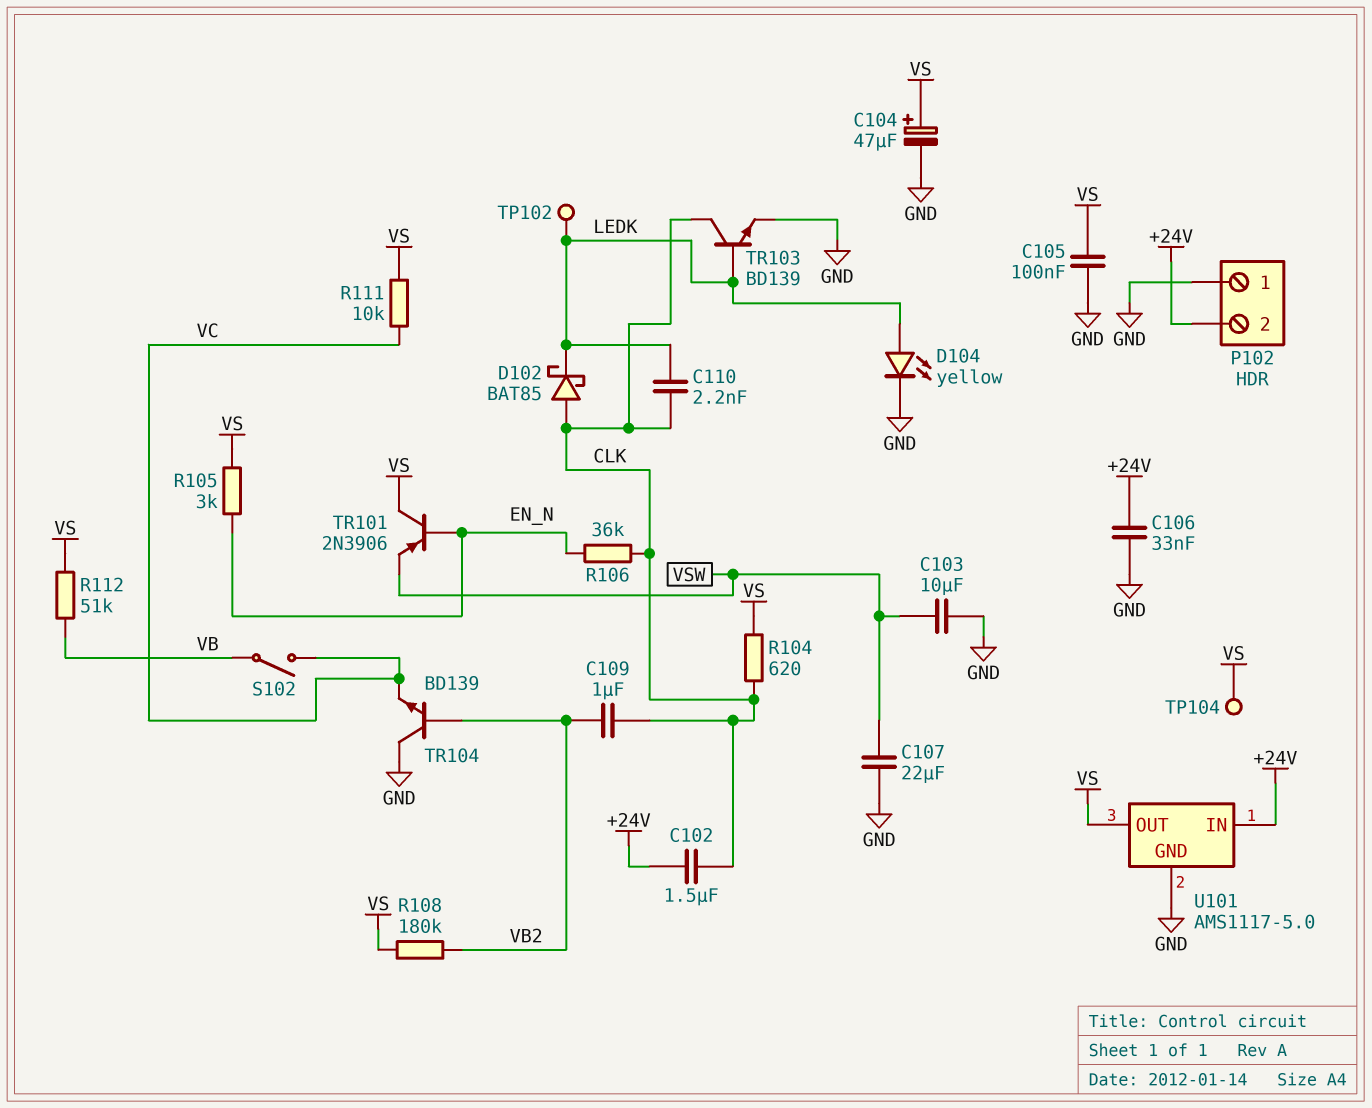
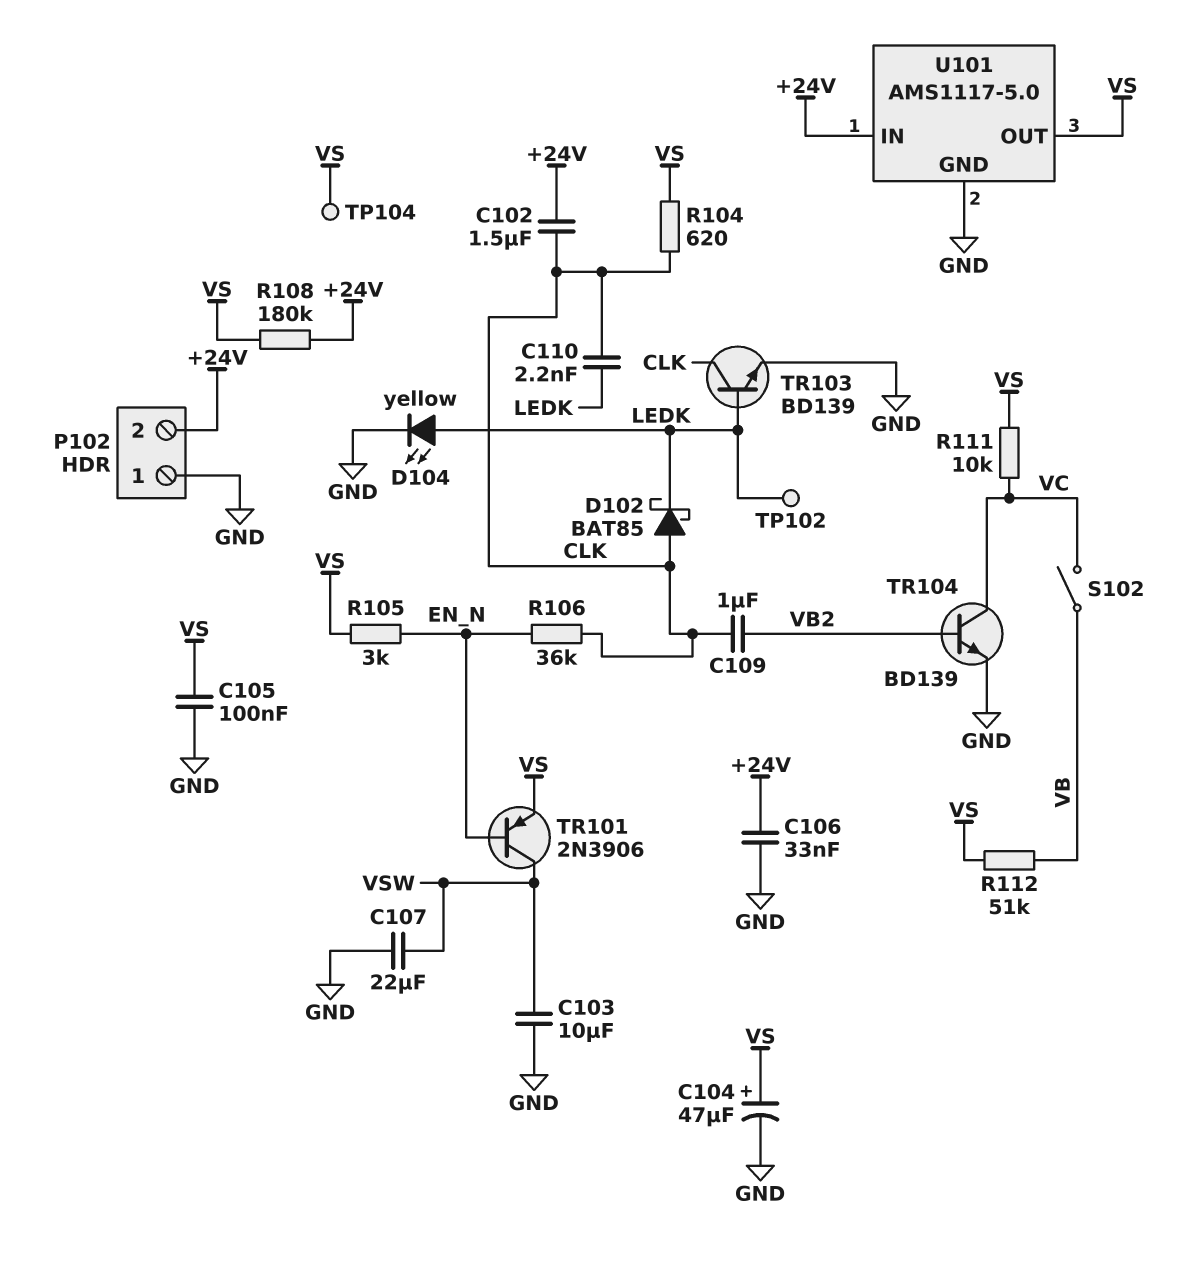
R108: 180k (VB2, VS) -> 180k (+24V, VS)
TR101: PNP 2N3906 (B EN_N, C VS, E VSW) -> PNP 2N3906 (B EN_N, C VSW, E VS)
TR104: NPN BD139 (B VB2, C GND, E VC) -> NPN BD139 (B VB2, C VC, E GND)

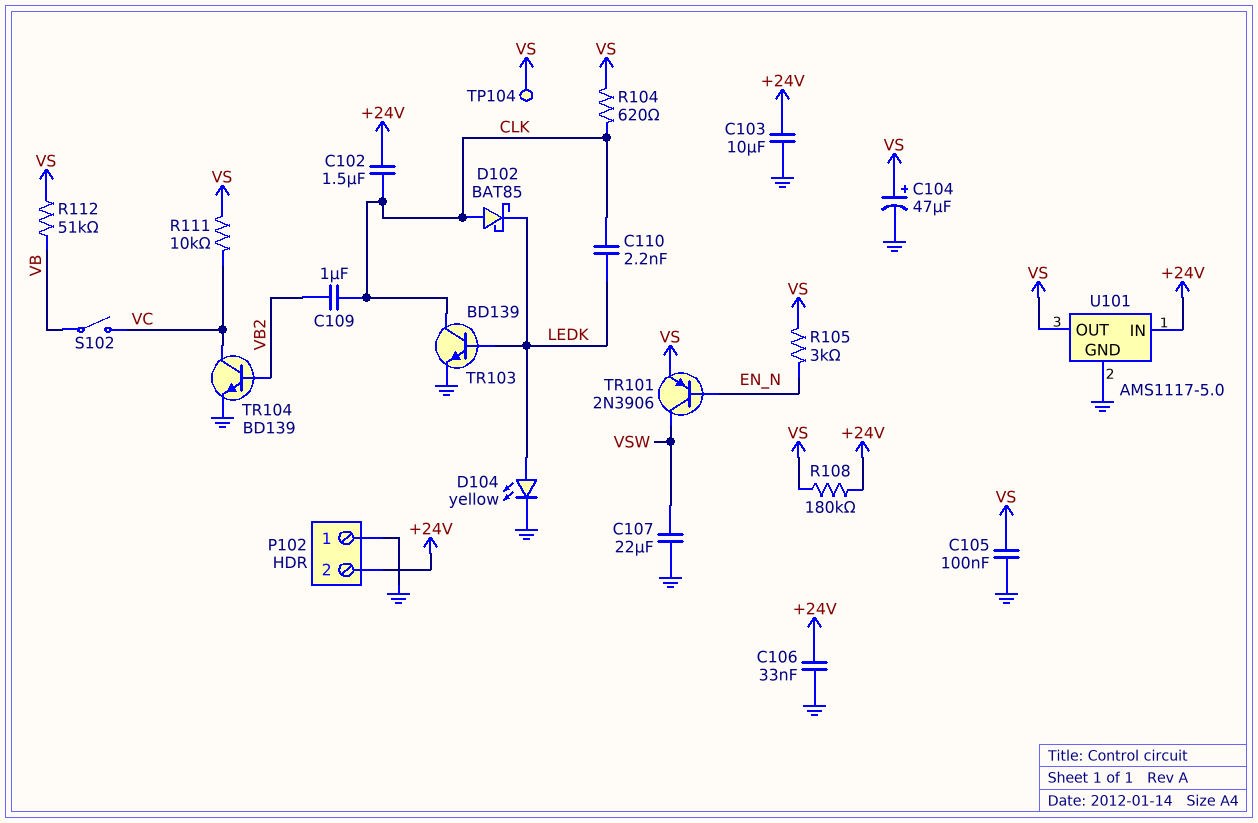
C103: 10uF (GND, VSW) -> 10uF (+24V, GND)
R106: 36k (CLK, EN_N) -> none
TP102: test point (LEDK) -> none

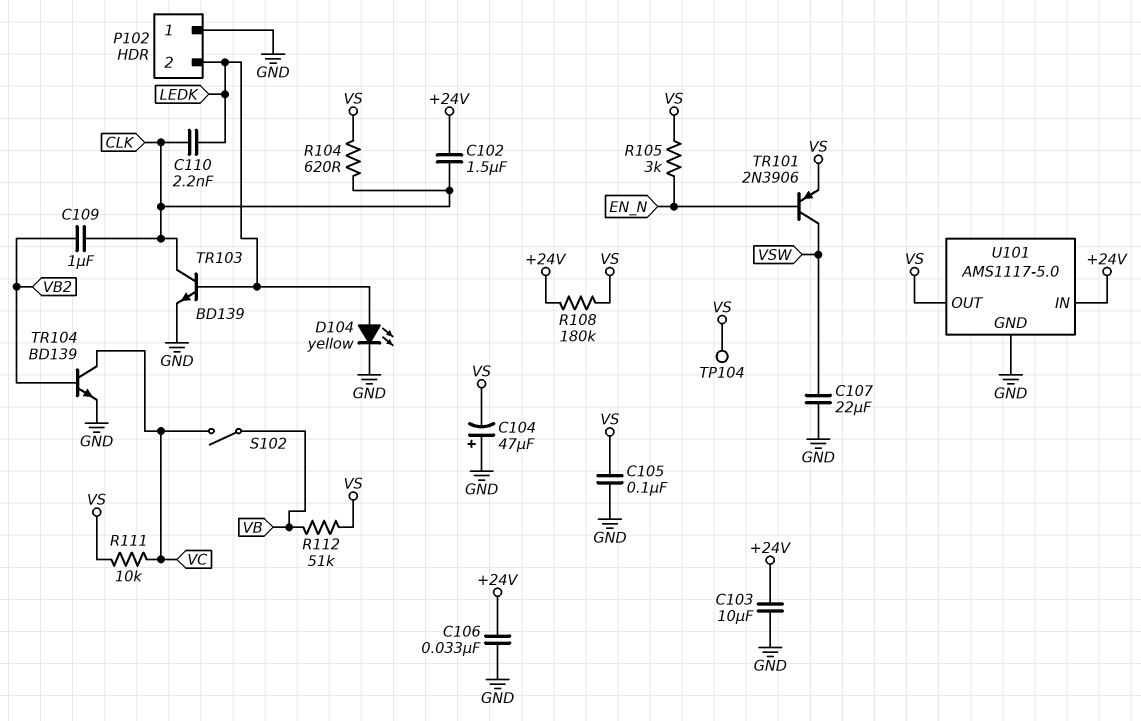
C104: 47uF (plus VS, minus GND) -> 47uF (plus GND, minus VS)
D102: schottky BAT85 (A CLK, K LEDK) -> none
P102 pin 2: +24V -> LEDK

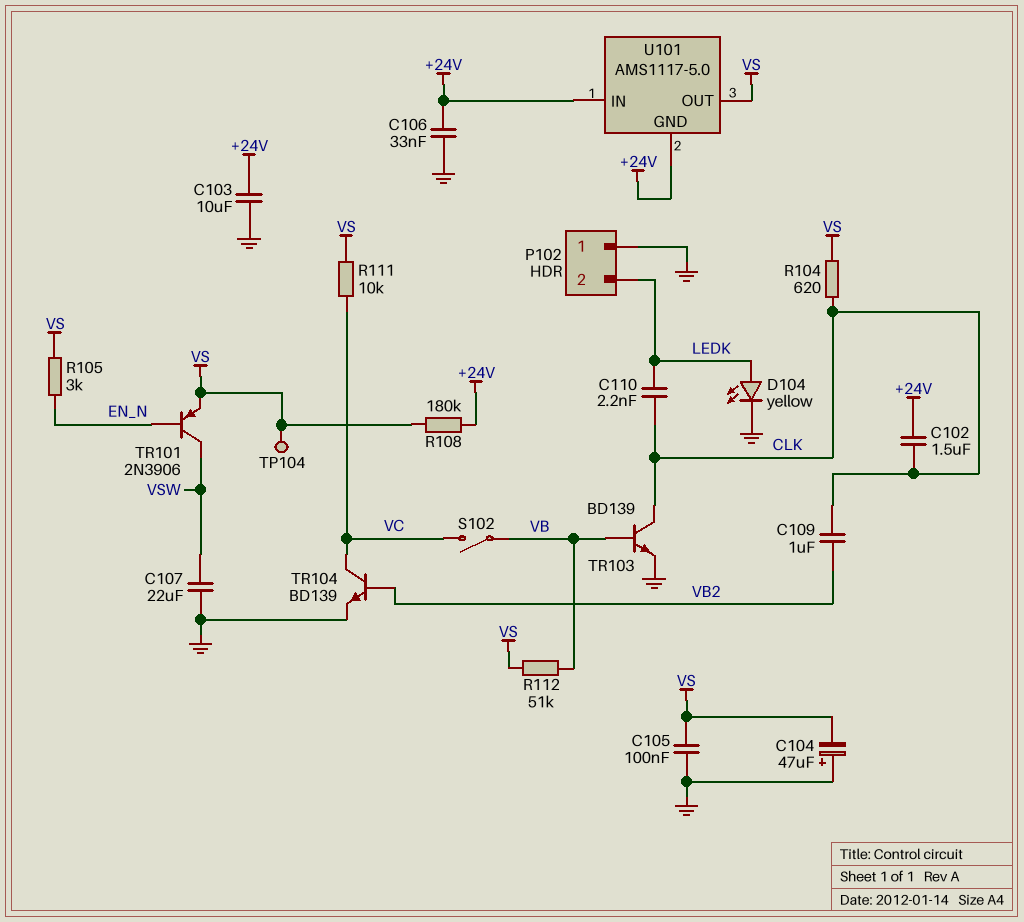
TR103: NPN BD139 (B LEDK, C CLK, E GND) -> NPN BD139 (B VB, C CLK, E GND)
U101 pin GND: GND -> +24V

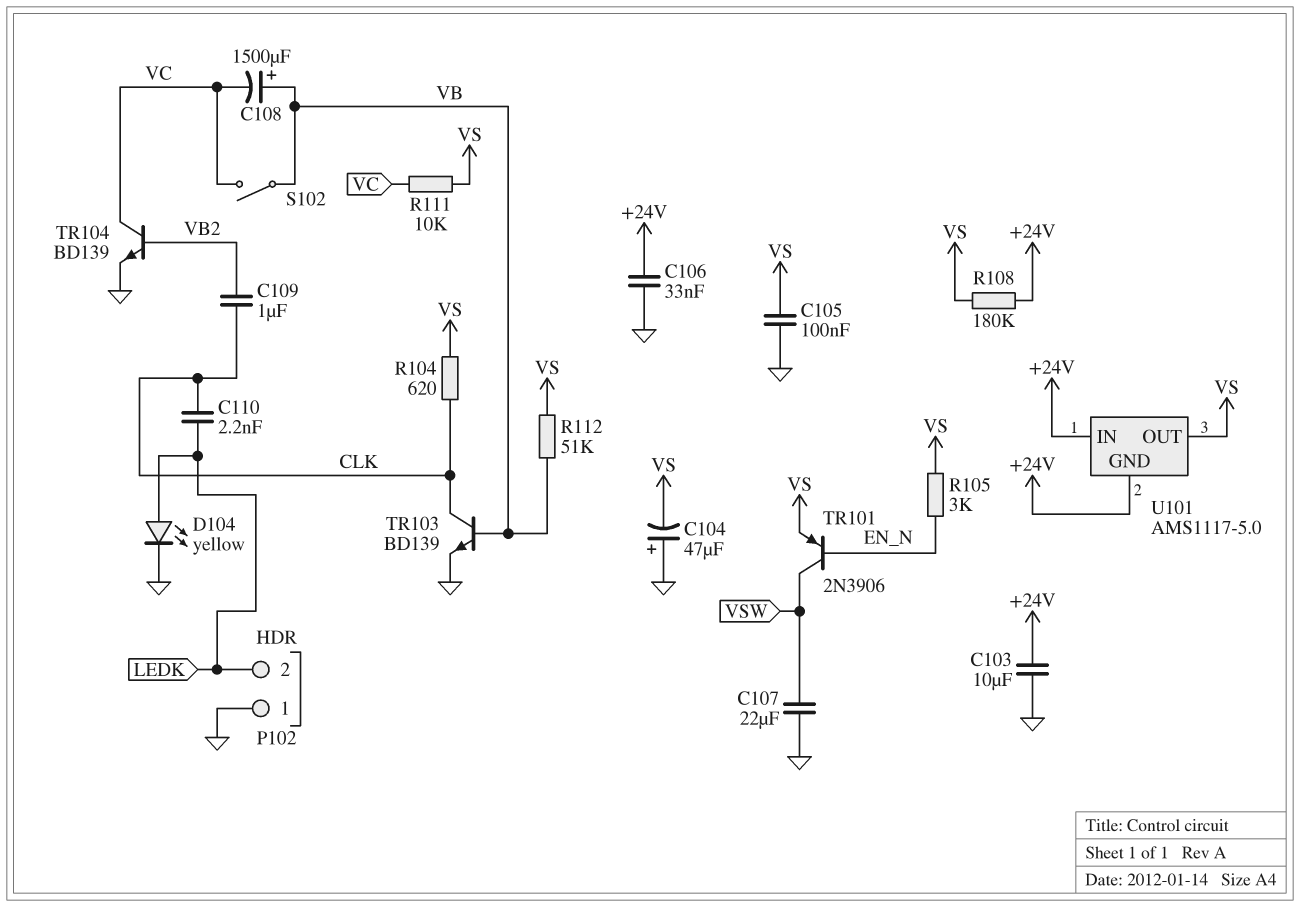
C102: 1.5uF (+24V, CLK) -> none
C108: none -> 1500uF (plus VB, minus VC)
TP104: test point (VS) -> none

